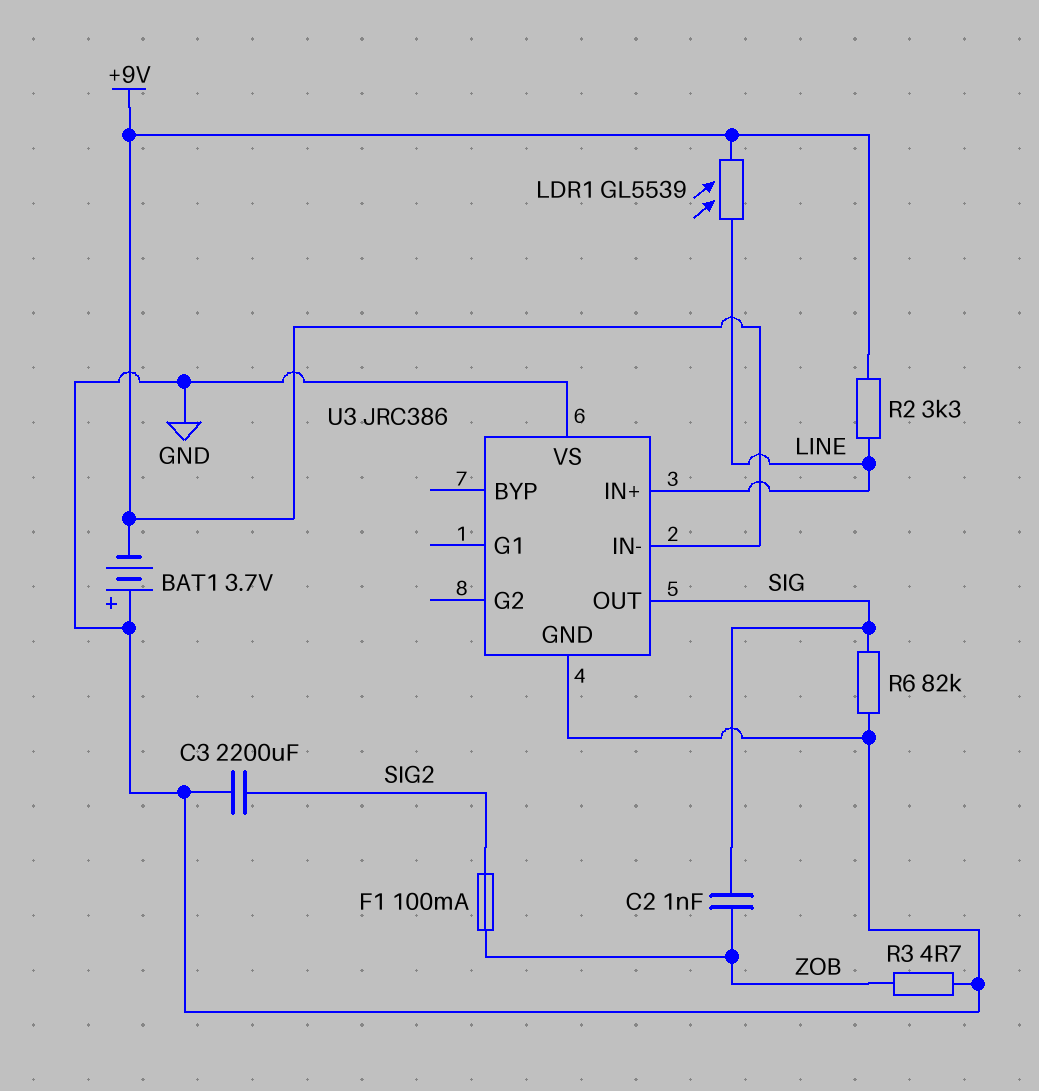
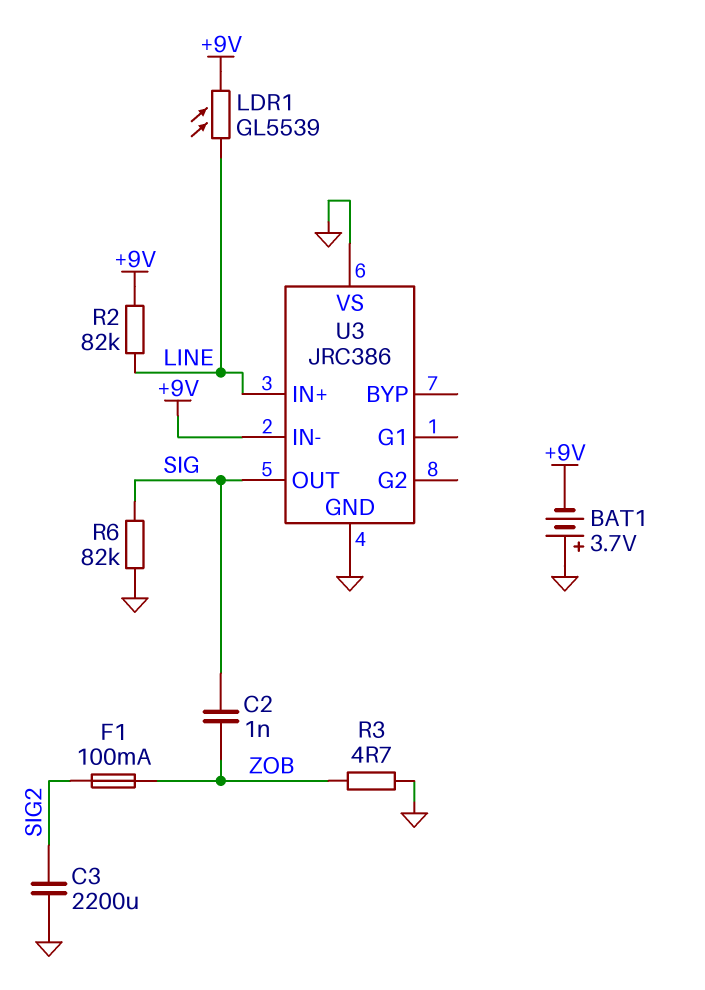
R2: 3.3k (+9V, LINE) -> 82k (+9V, LINE)

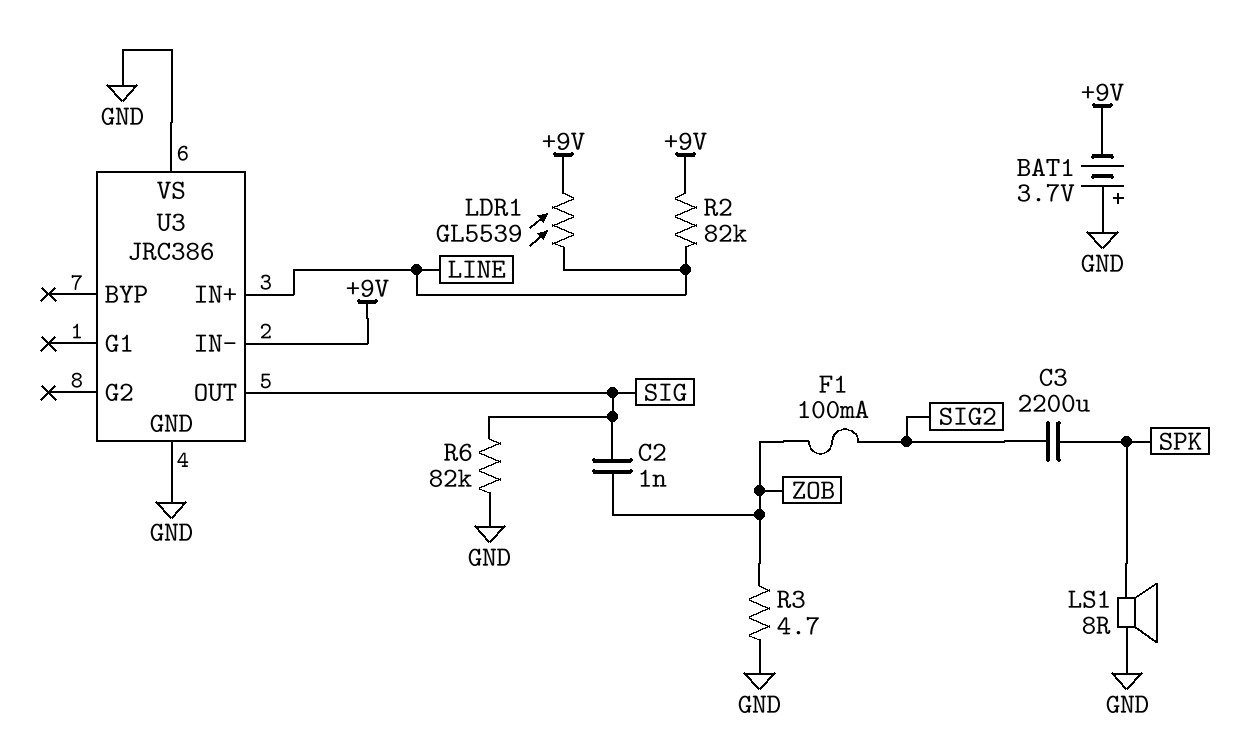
C3: 2200uF (GND, SIG2) -> 2200uF (SIG2, SPK)
LS1: none -> speaker 8R (GND, SPK)

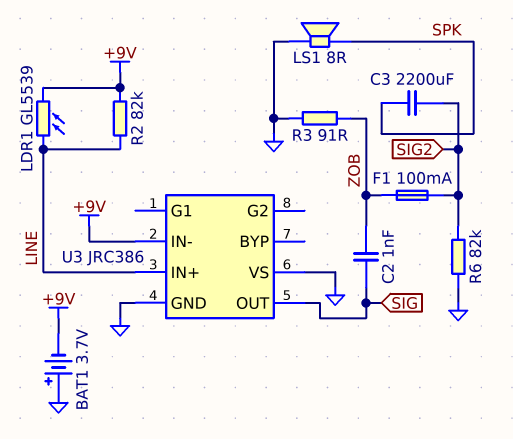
R3: 4.7 (GND, ZOB) -> 91 (GND, ZOB)
R6: 82k (GND, SIG) -> 82k (GND, SIG2)

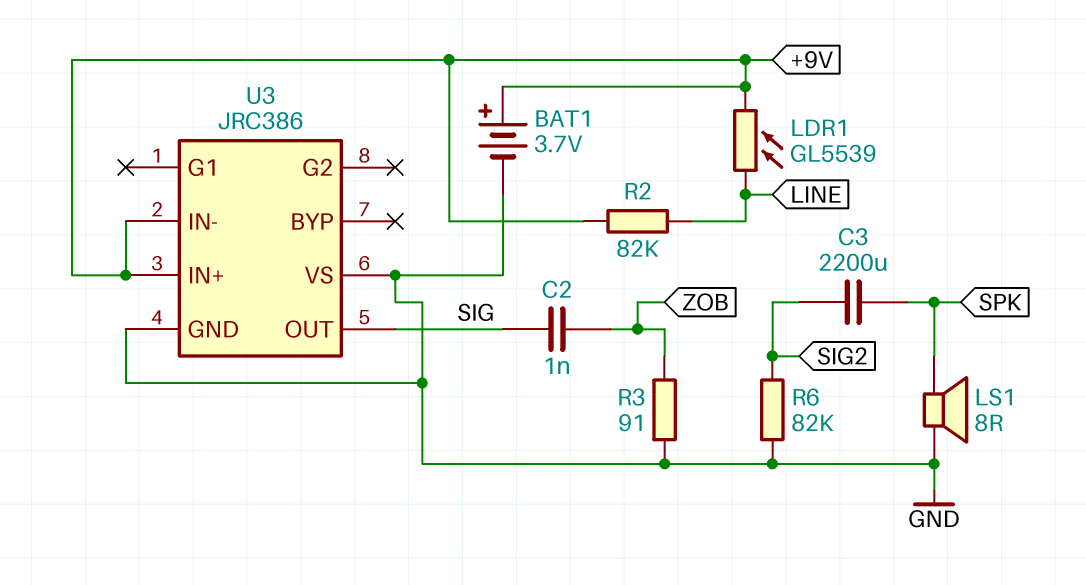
BAT1: 3.7V (plus GND, minus +9V) -> 3.7V (plus +9V, minus GND)
F1: 100mA (SIG2, ZOB) -> none
U3 pin IN+: LINE -> +9V

